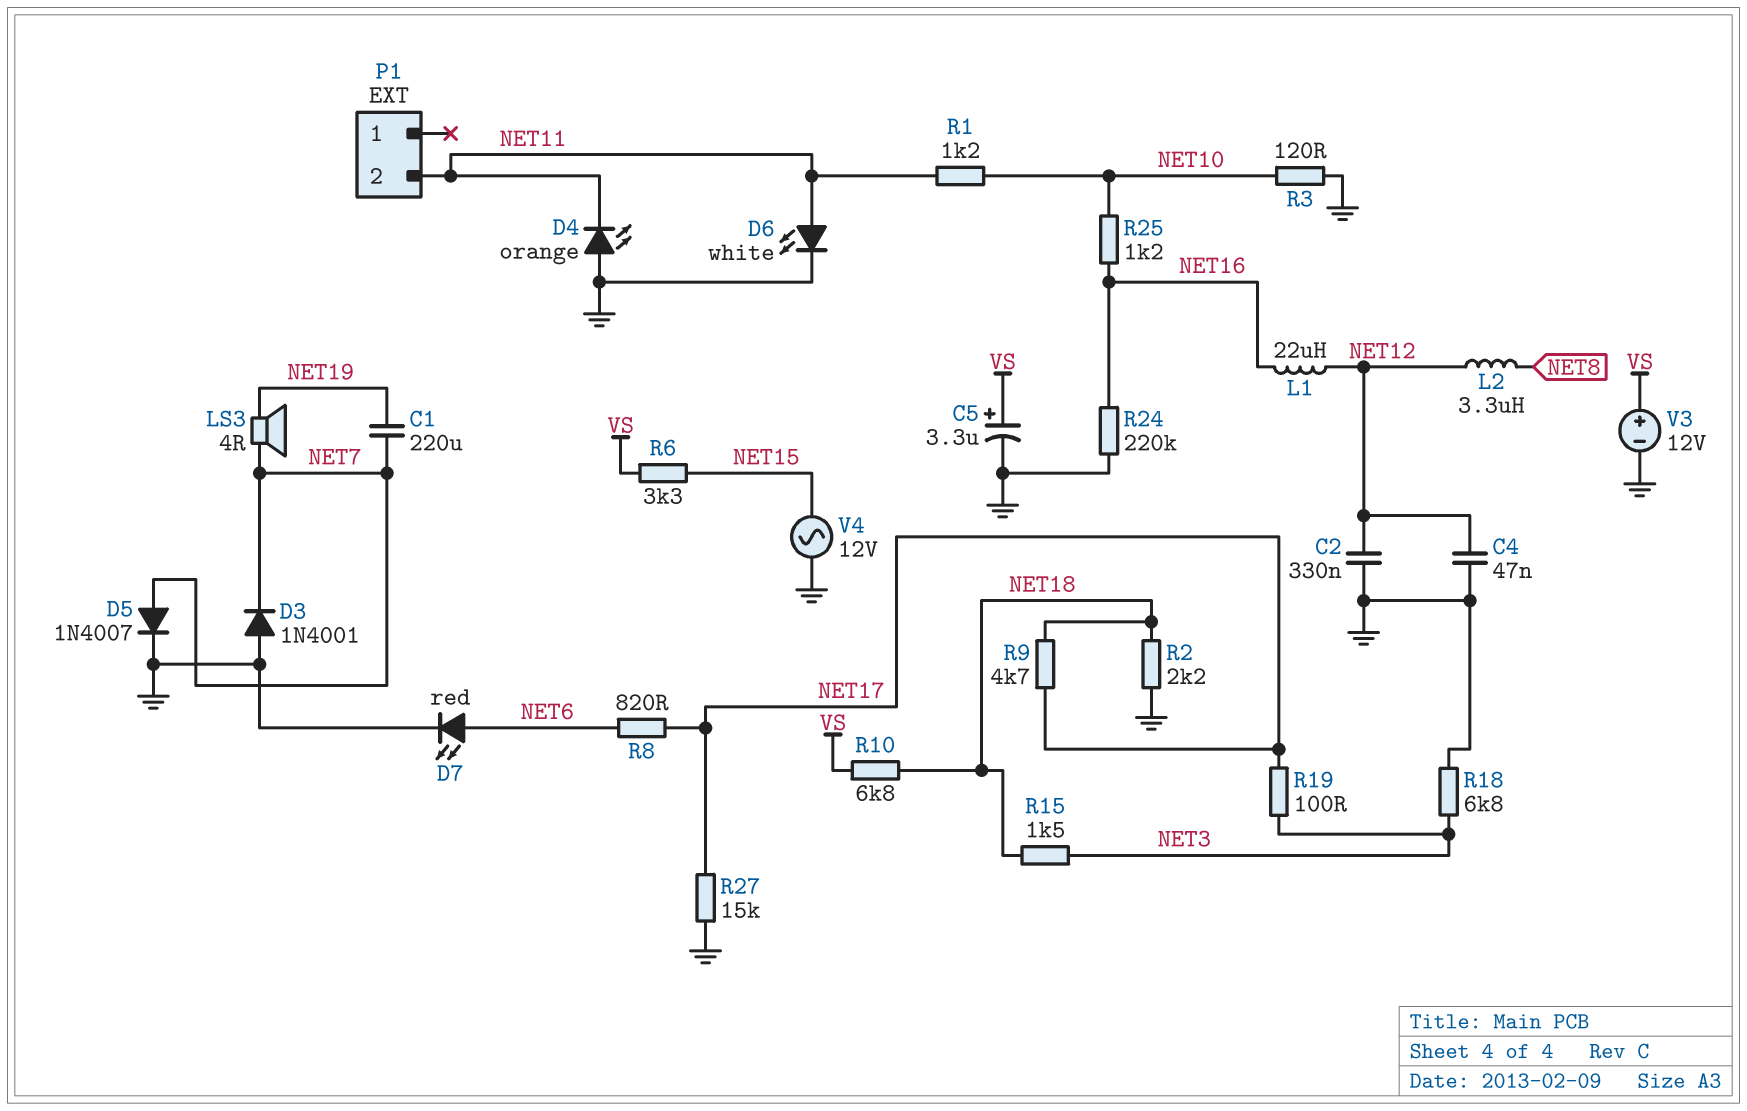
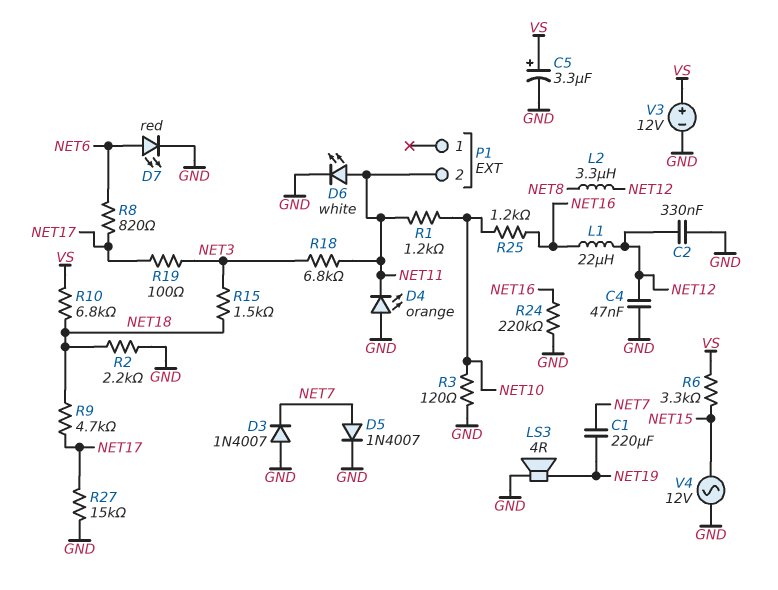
D3: diode 1N4001 (A GND, K NET7) -> diode 1N4007 (A GND, K NET7)
LS3: speaker 4R (NET7, NET19) -> speaker 4R (GND, NET19)
R18: 6.8k (GND, NET3) -> 6.8k (NET3, NET11)

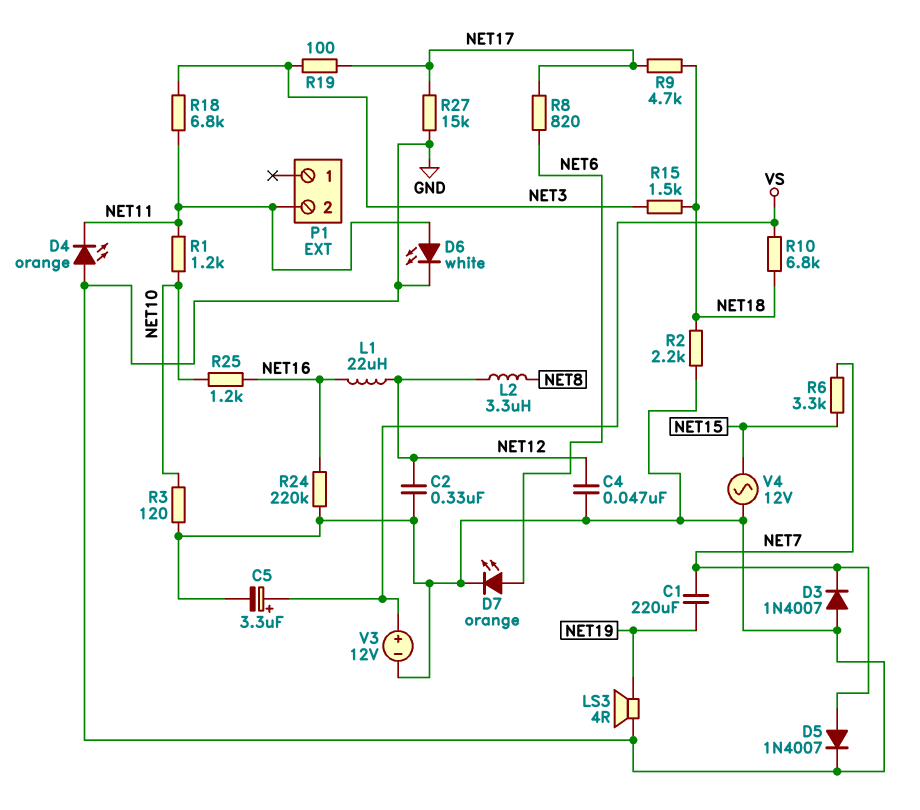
D7: LED red (A NET6, K GND) -> LED orange (A NET6, K GND)
R6: 3.3k (NET15, VS) -> 3.3k (NET7, NET15)

